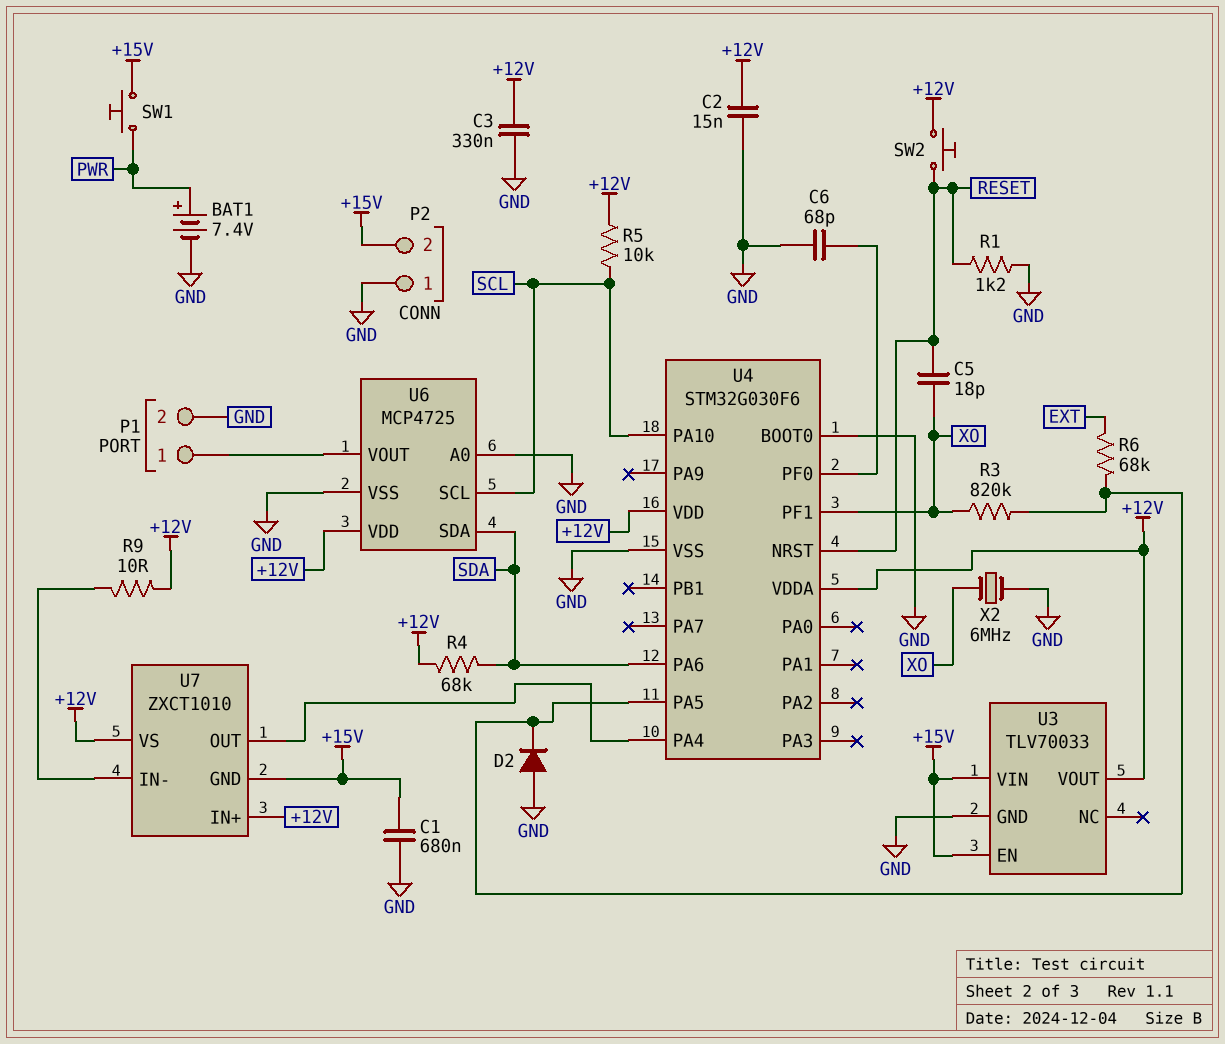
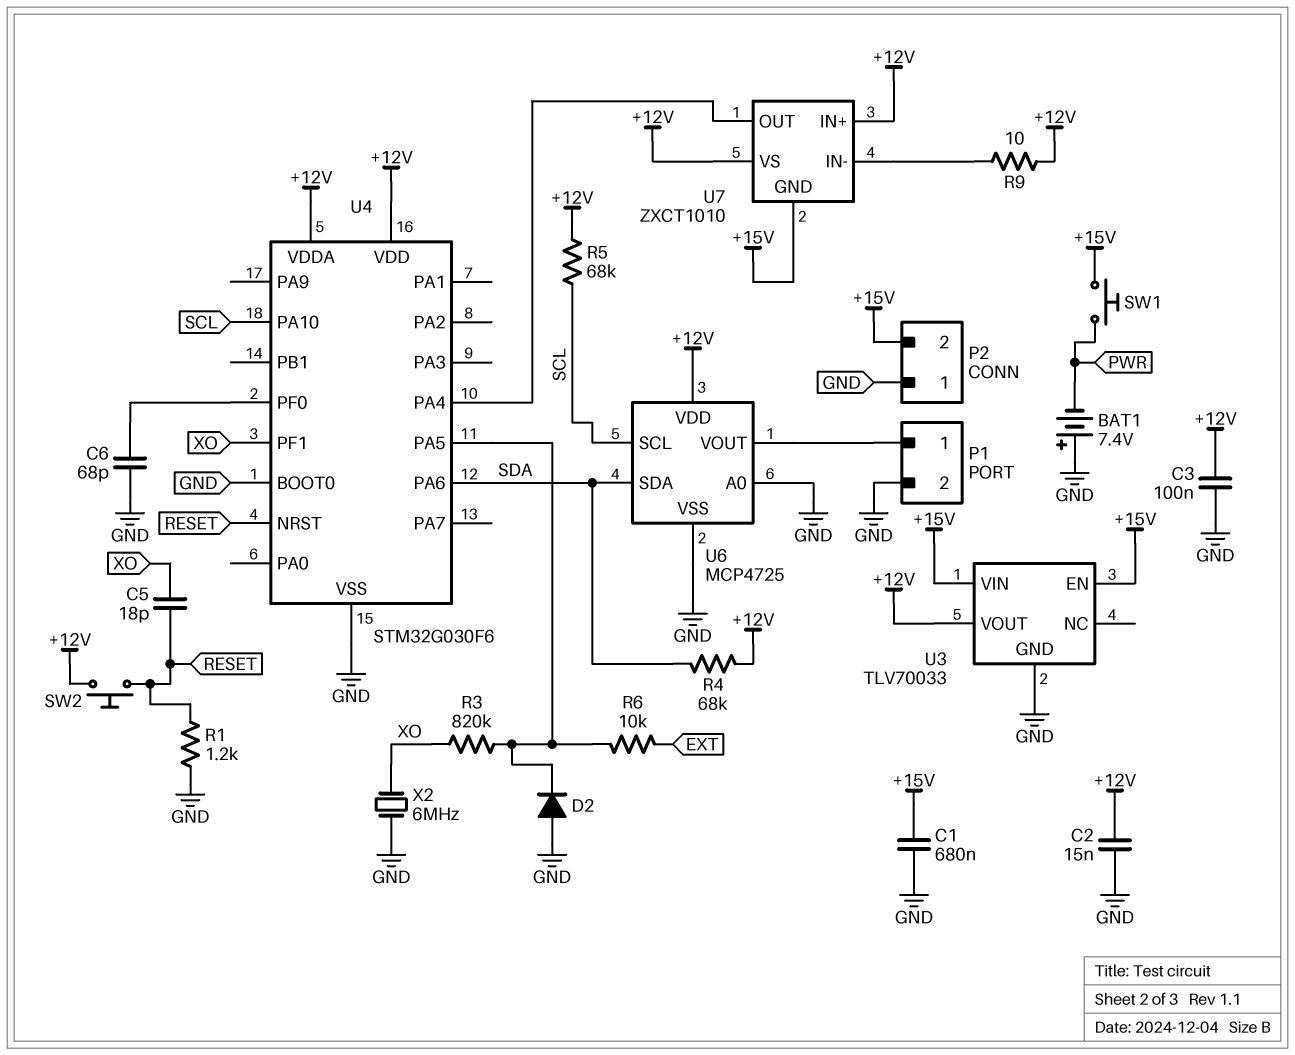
BAT1: 7.4V (plus PWR, minus GND) -> 7.4V (plus GND, minus PWR)
C3: 330nF (+12V, GND) -> 100nF (+12V, GND)
R5: 10k (+12V, SCL) -> 68k (+12V, SCL)
R6: 68k (EXT, U4/PA5) -> 10k (EXT, U4/PA5)

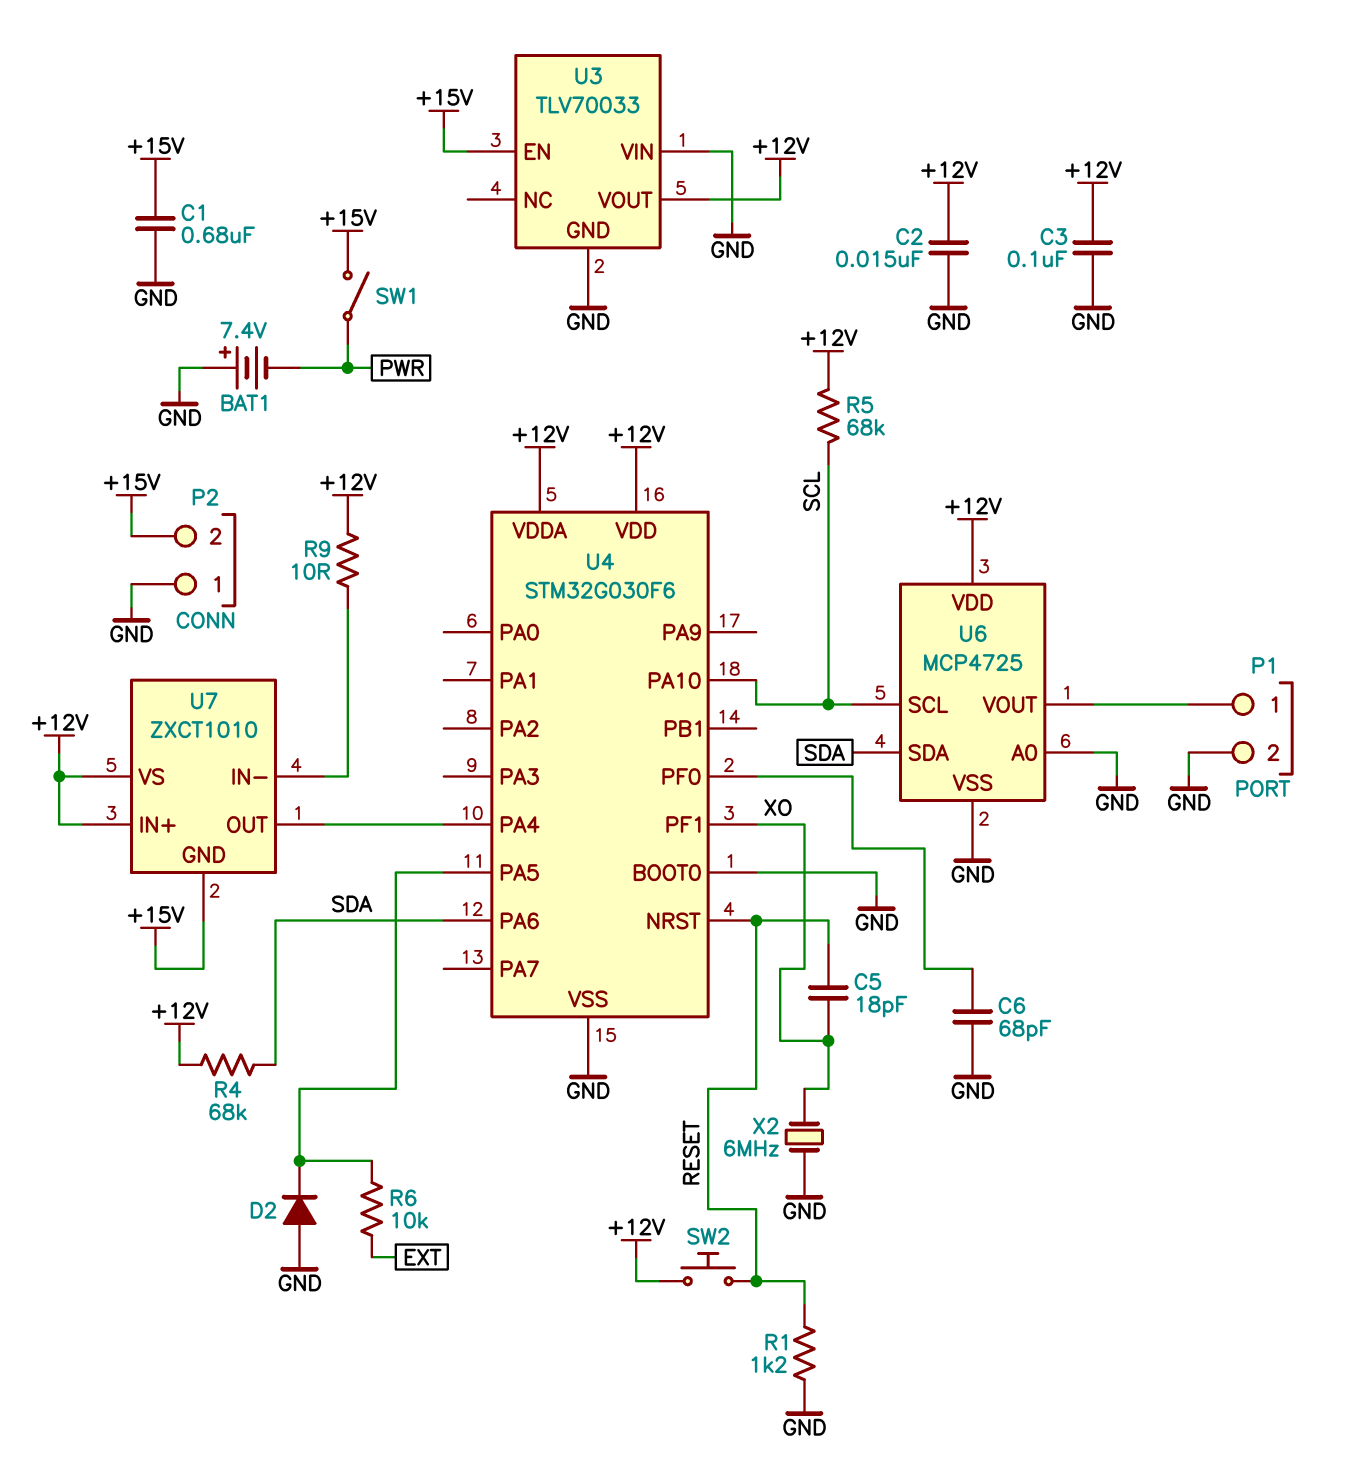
R3: 820k (U4/PA5, XO) -> none
SW1: button (+15V, PWR) -> switch (+15V, PWR)
U3 pin VIN: +15V -> GND

